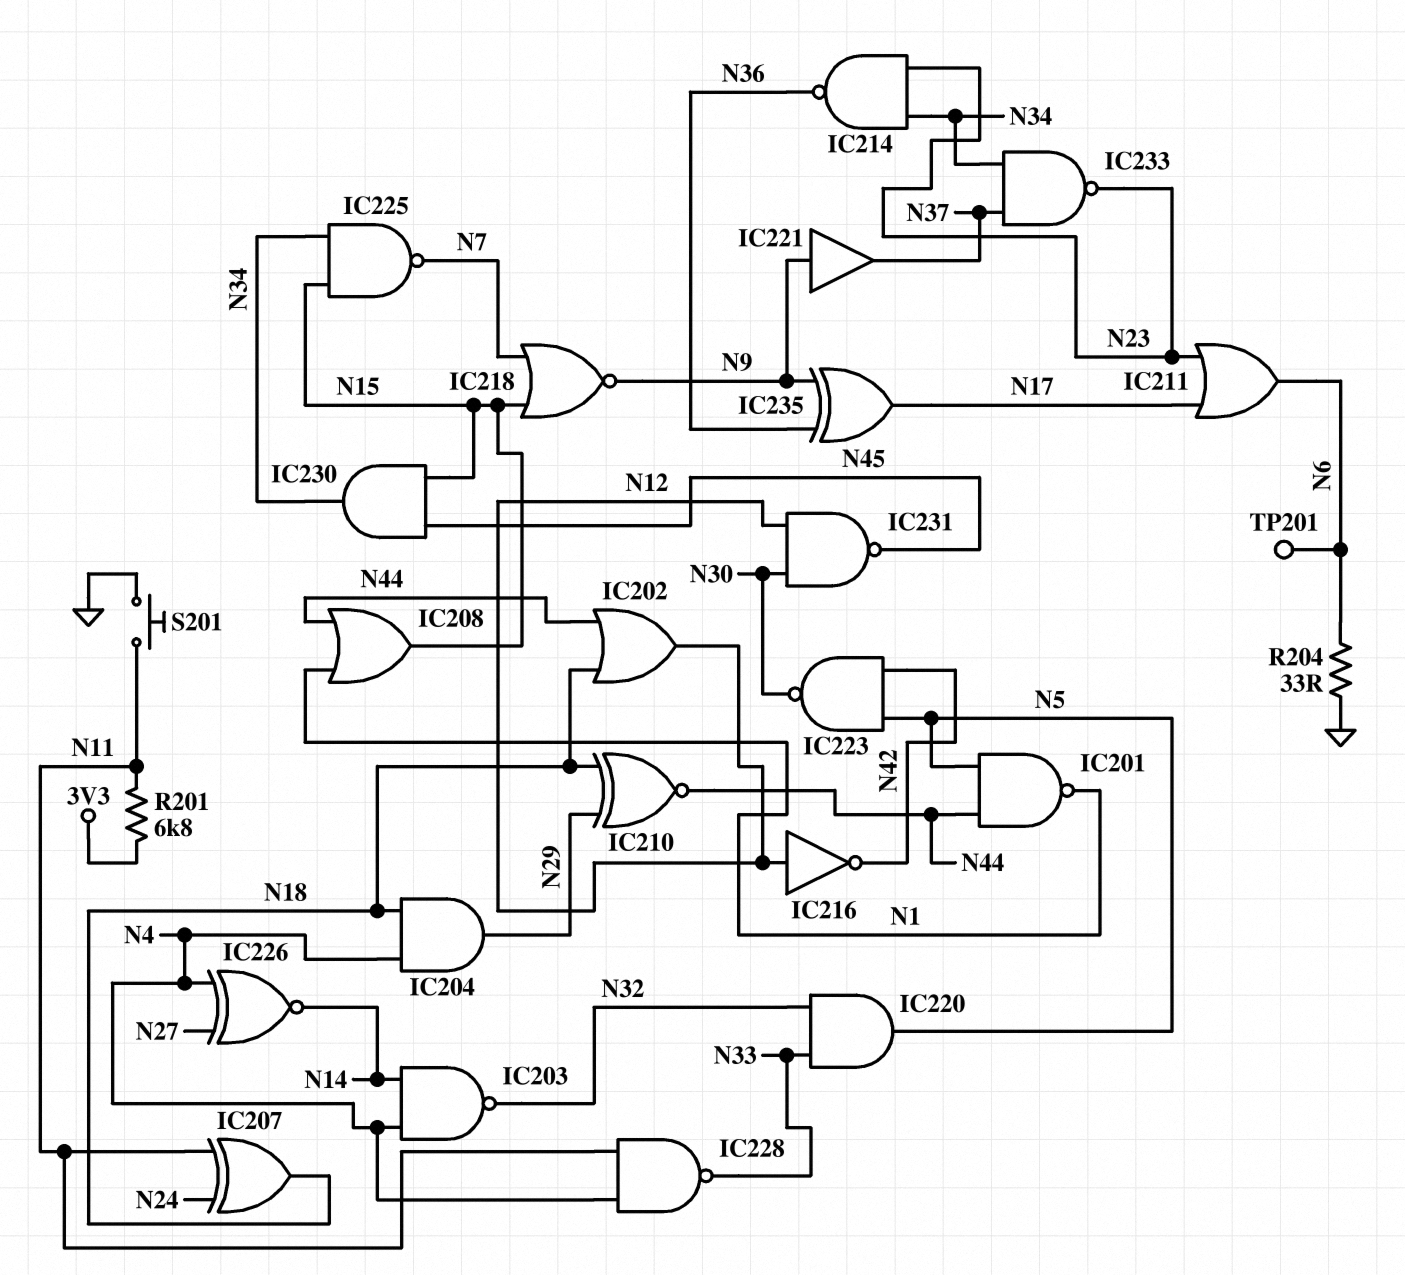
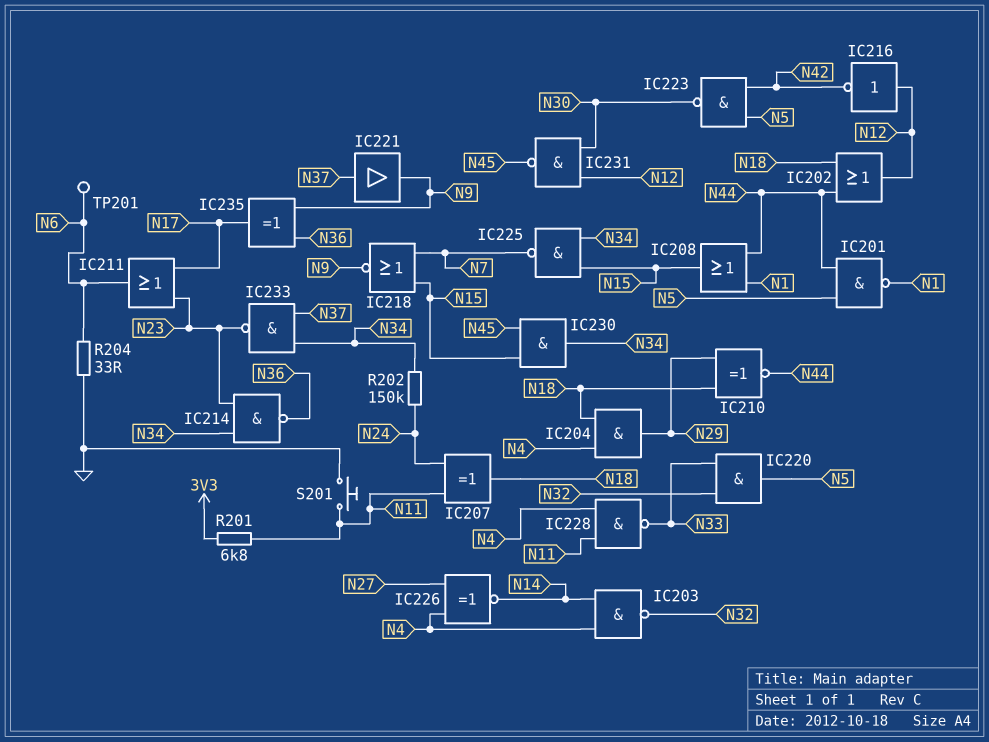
IC221: buffer (in N9, out N37) -> buffer (in N37, out N9)
R202: none -> 150k (N24, N34)

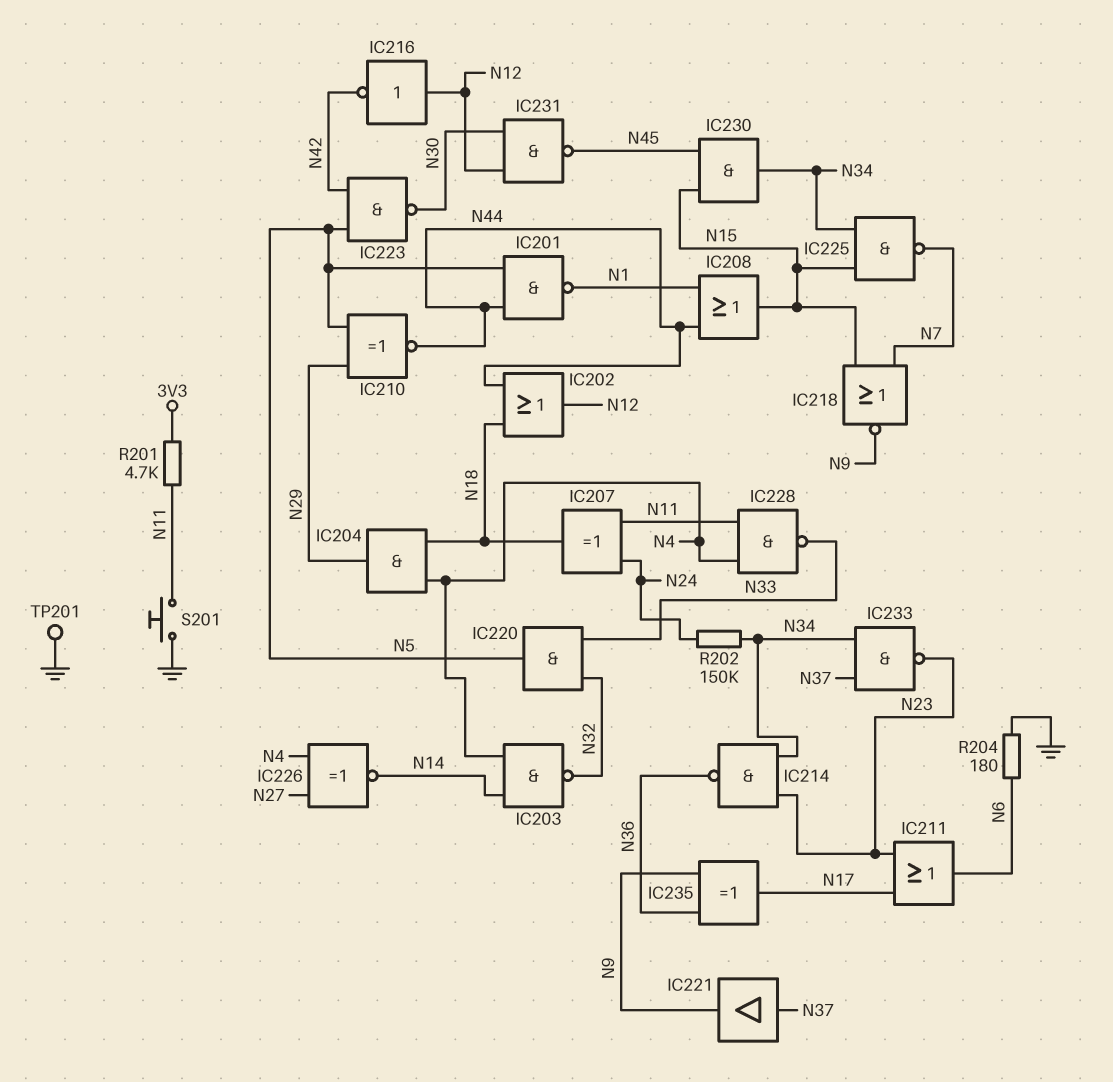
IC210: XNOR (in N18, in N29, out N44) -> XNOR (in N5, in N29, out N44)
R201: 6.8k (3V3, N11) -> 4.7k (3V3, N11)
R204: 33 (GND, N6) -> 180 (GND, N6)
TP201: test point (N6) -> test point (GND)

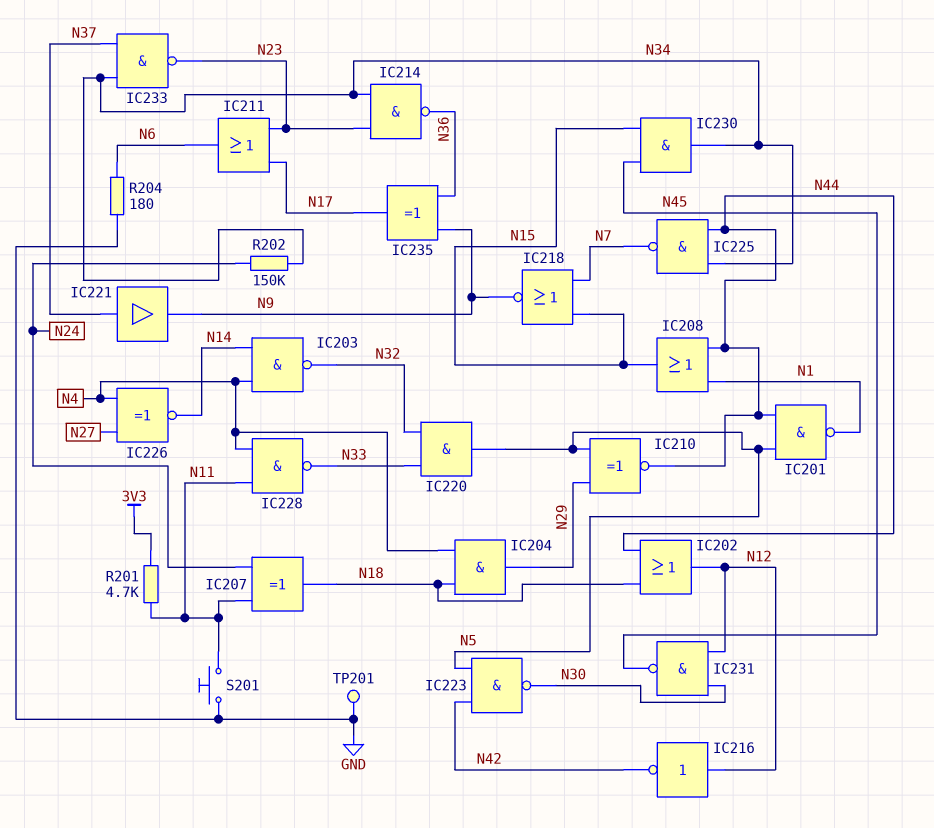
IC225: NAND (in N15, in N34, out N7) -> NAND (in N34, in N44, out N7)

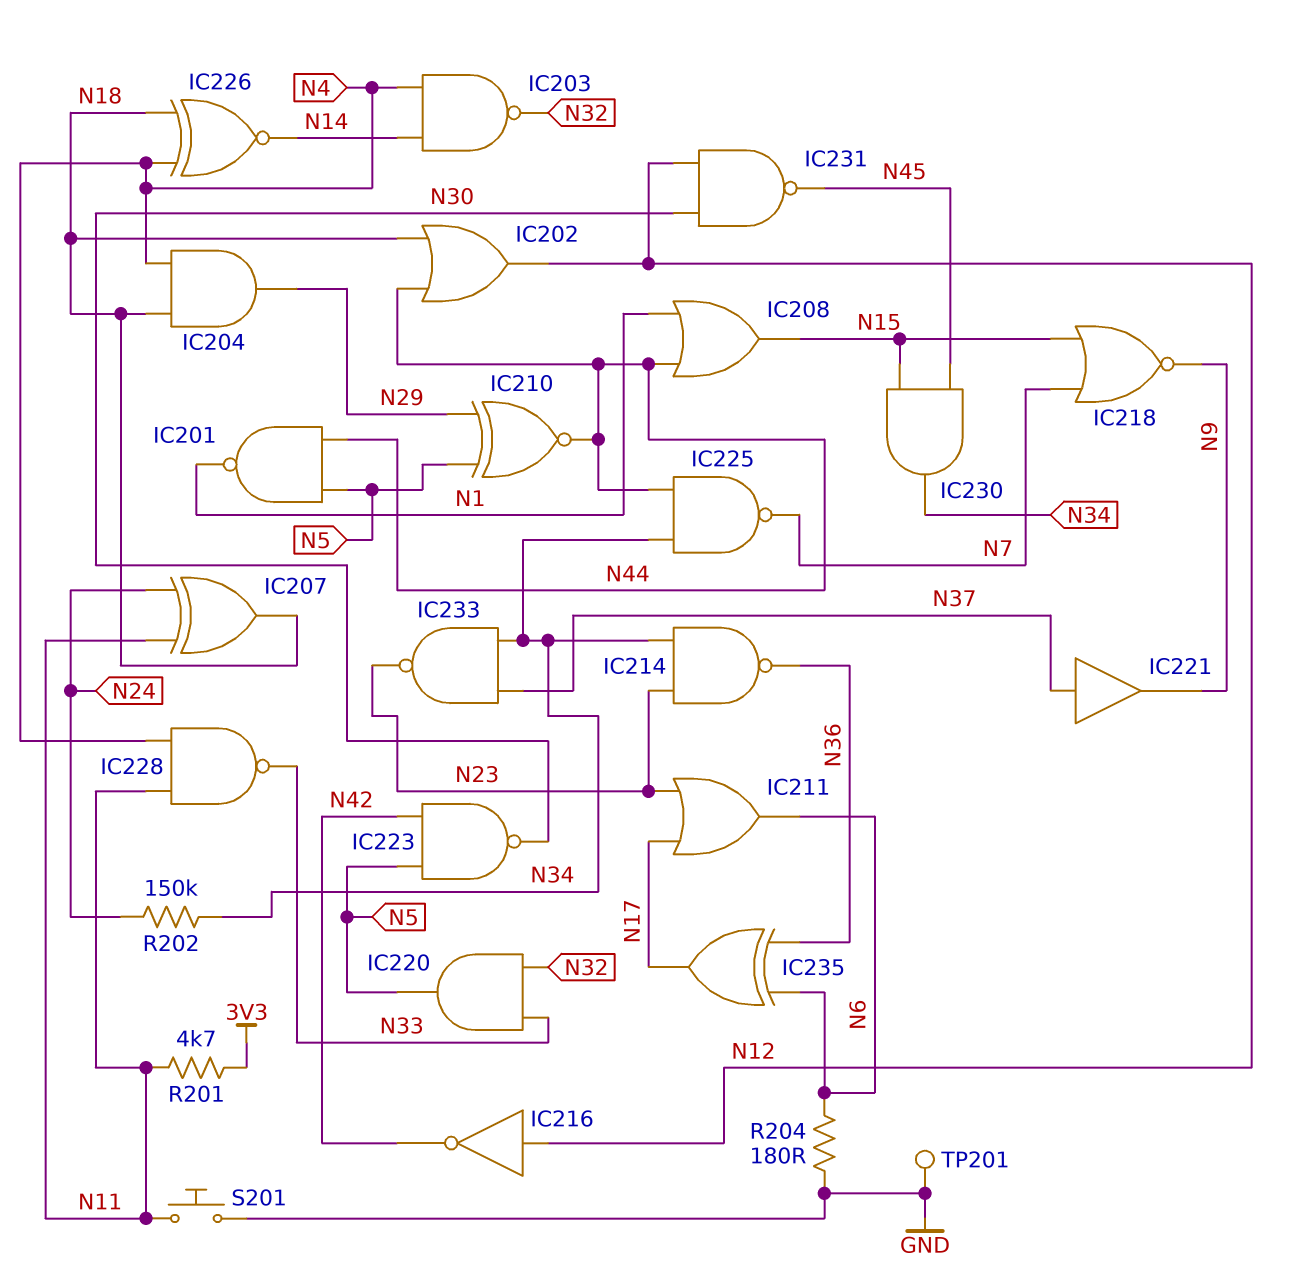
IC226: XNOR (in N4, in N27, out N14) -> XNOR (in N4, in N18, out N14)
IC235: XOR (in N9, in N36, out N17) -> XOR (in N6, in N36, out N17)

